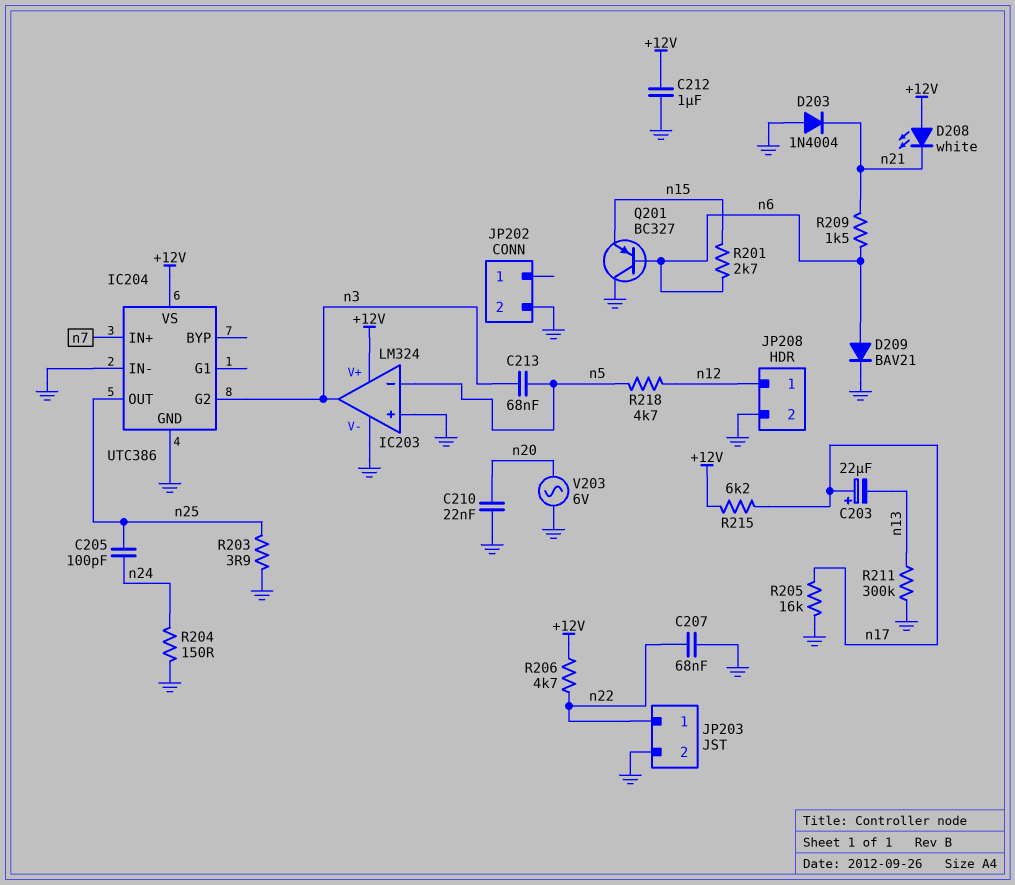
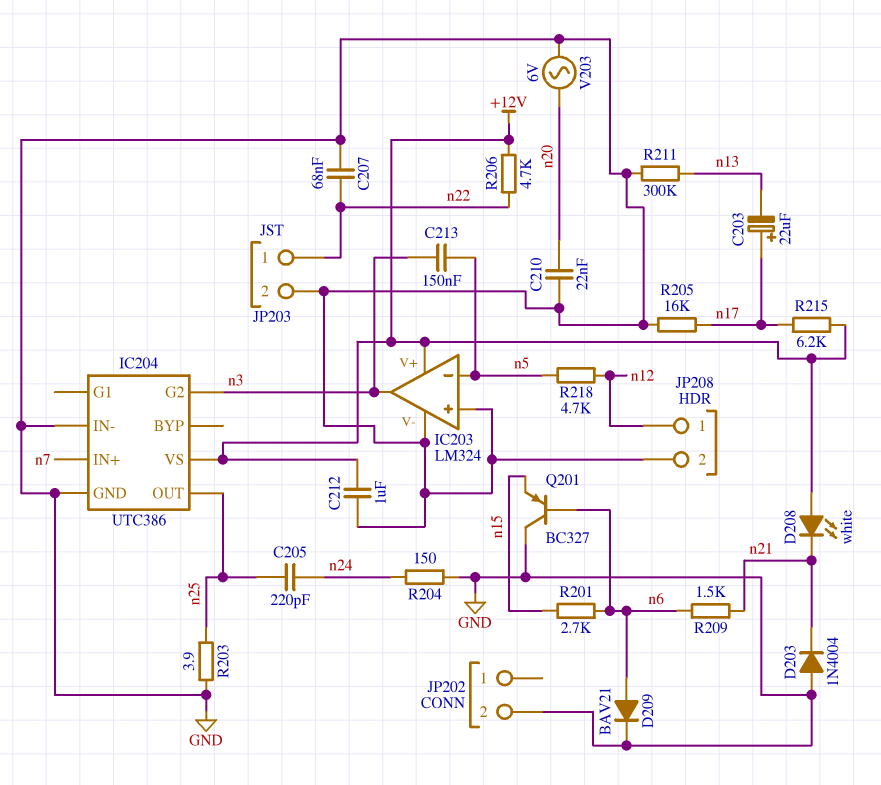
C205: 100pF (n24, n25) -> 220pF (n24, n25)
C213: 68nF (n3, n5) -> 150nF (n3, n5)

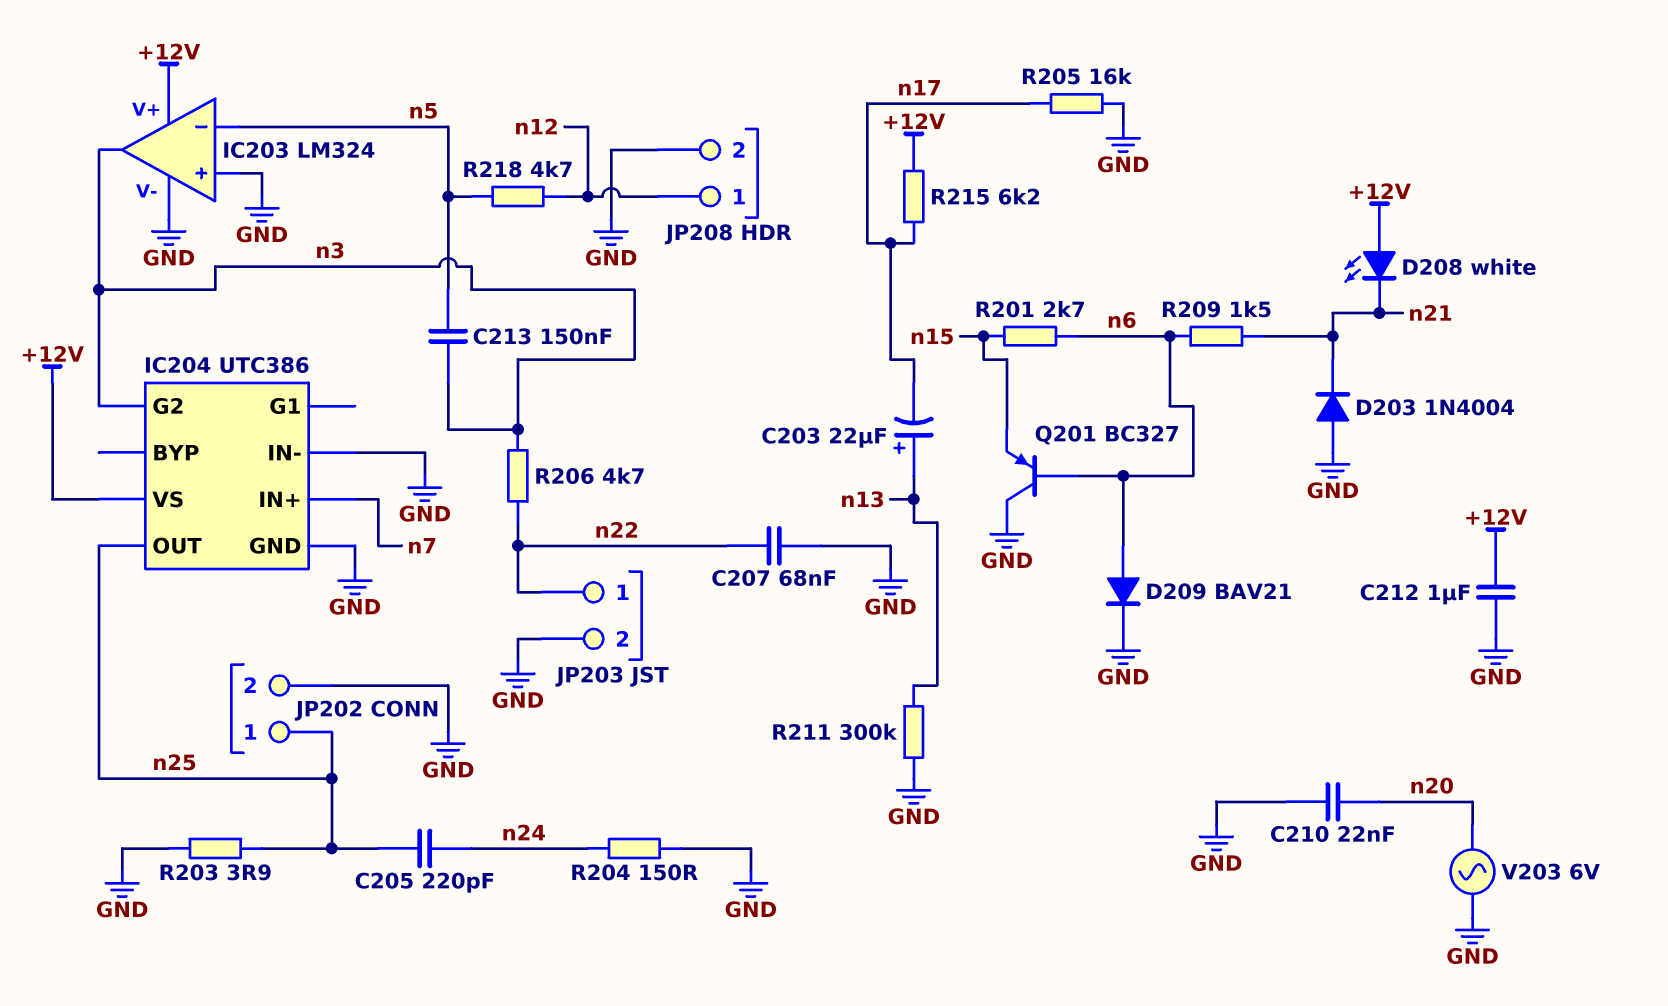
C203: 22uF (plus n17, minus n13) -> 22uF (plus n13, minus n17)
JP202 pin 1: none -> n25
R206: 4.7k (+12V, n22) -> 4.7k (n3, n22)

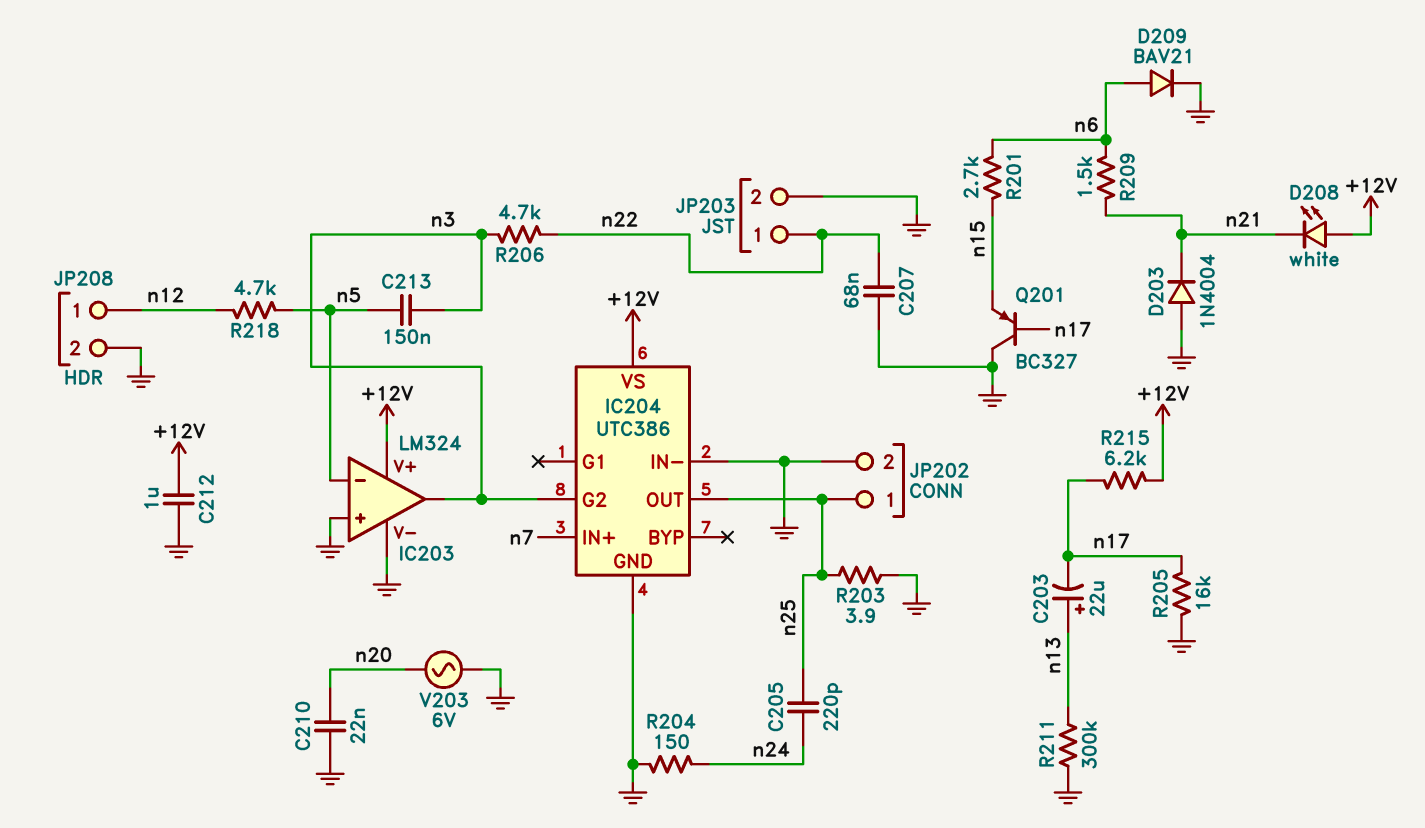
Q201: PNP BC327 (B n6, C GND, E n15) -> PNP BC327 (B n17, C GND, E n15)

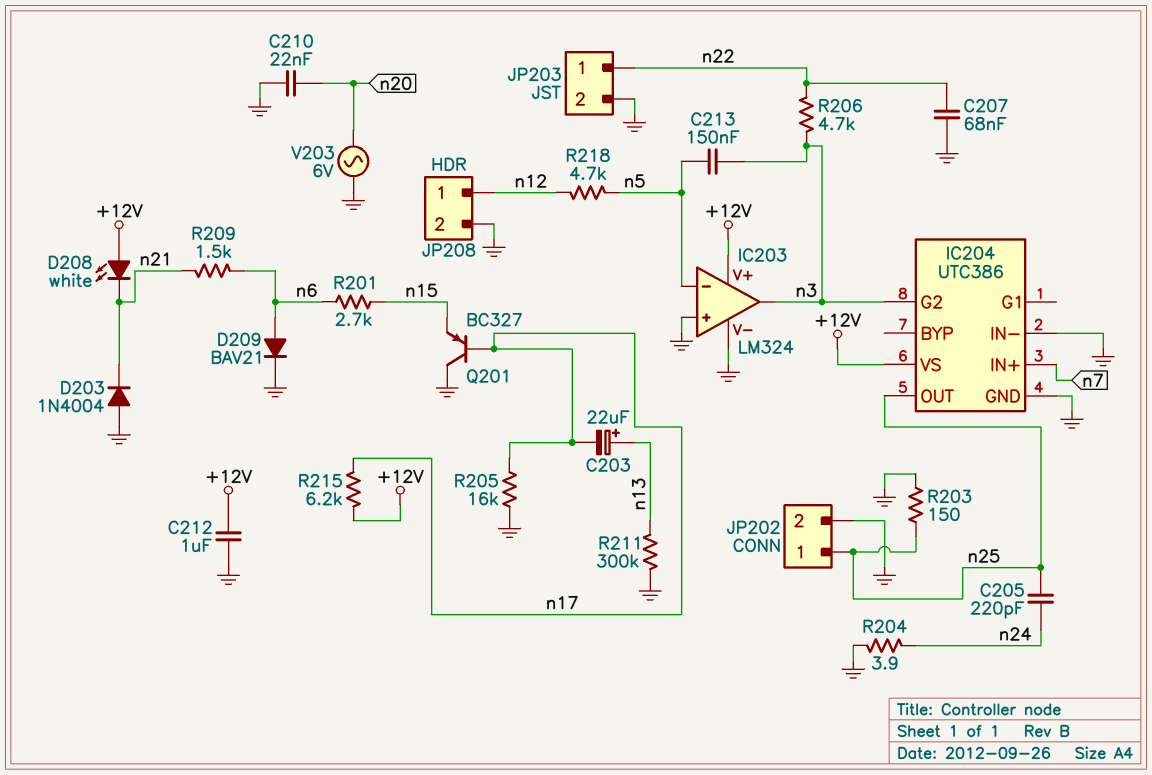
R203: 3.9 (GND, n25) -> 150 (GND, n25)
R204: 150 (GND, n24) -> 3.9 (GND, n24)

